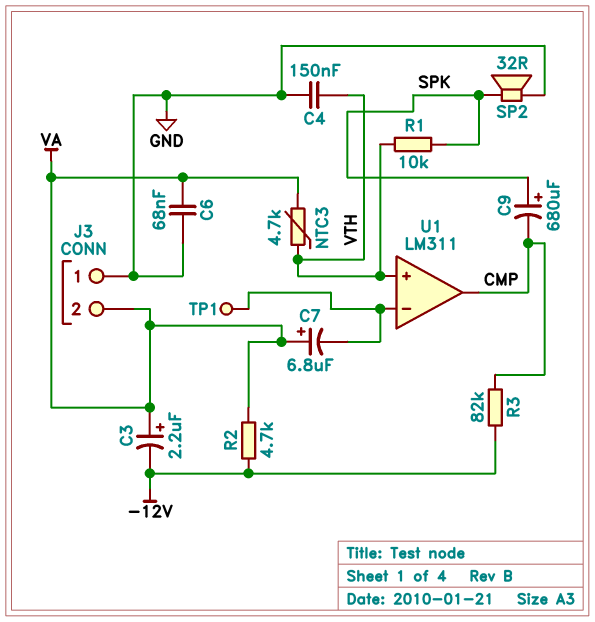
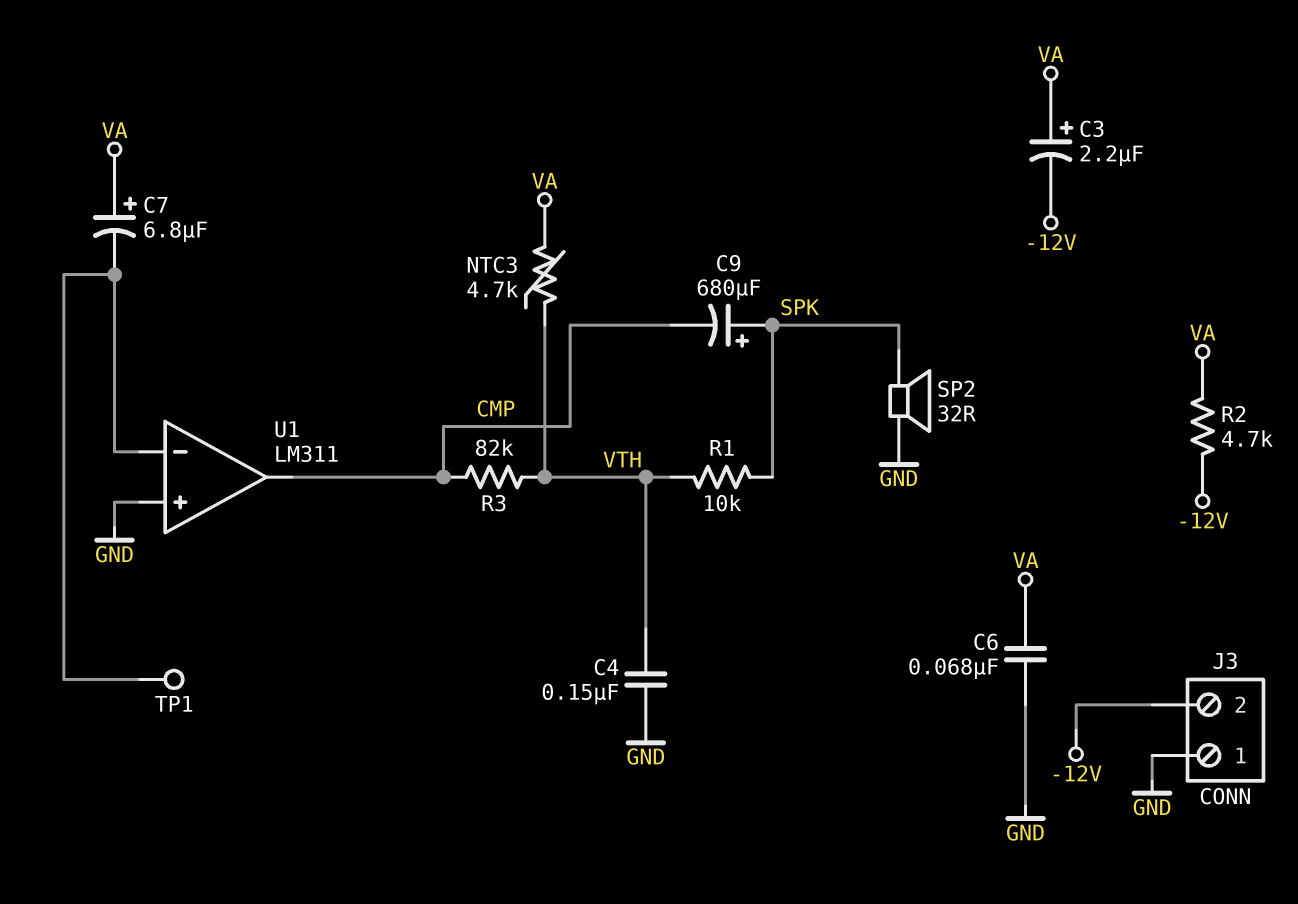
J3 pin 2: VA -> -12V
R3: 82k (-12V, CMP) -> 82k (CMP, VTH)
U1 pin in+: VTH -> GND

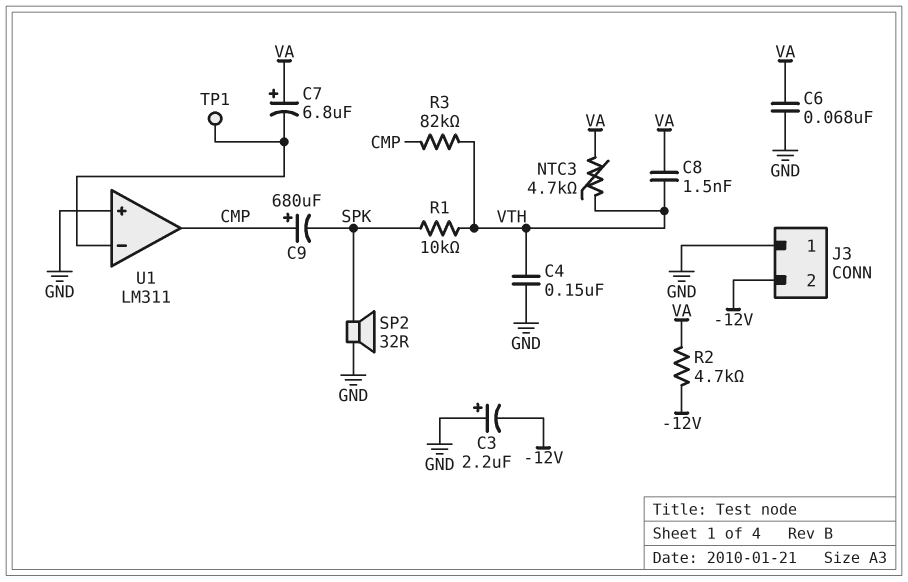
C3: 2.2uF (plus VA, minus -12V) -> 2.2uF (plus GND, minus -12V)
C8: none -> 1.5nF (VA, VTH)
C9: 680uF (plus SPK, minus CMP) -> 680uF (plus CMP, minus SPK)

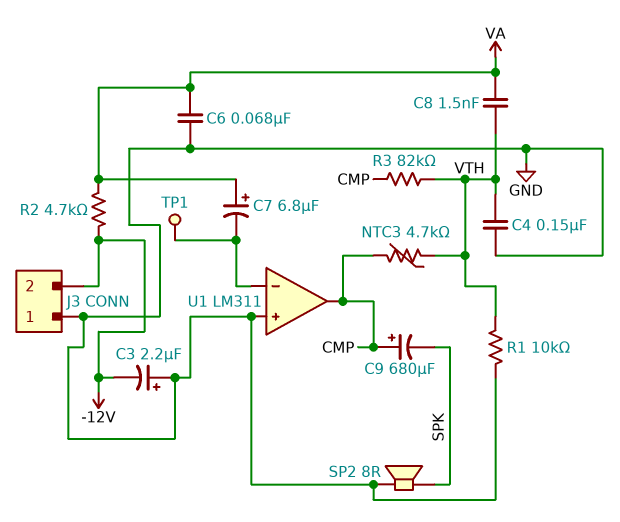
NTC3: 4.7k (VA, VTH) -> 4.7k (CMP, VTH)
R1: 10k (SPK, VTH) -> 10k (GND, VTH)
SP2: speaker 32R (GND, SPK) -> speaker 8R (GND, SPK)

